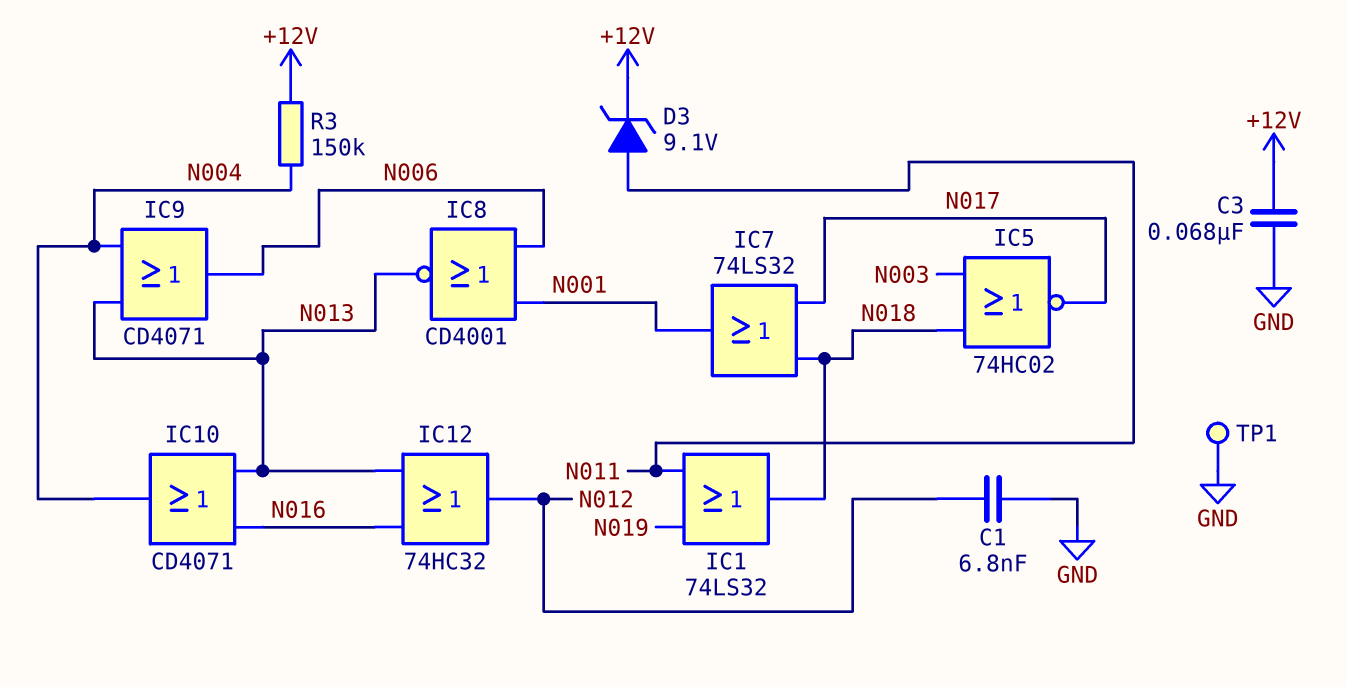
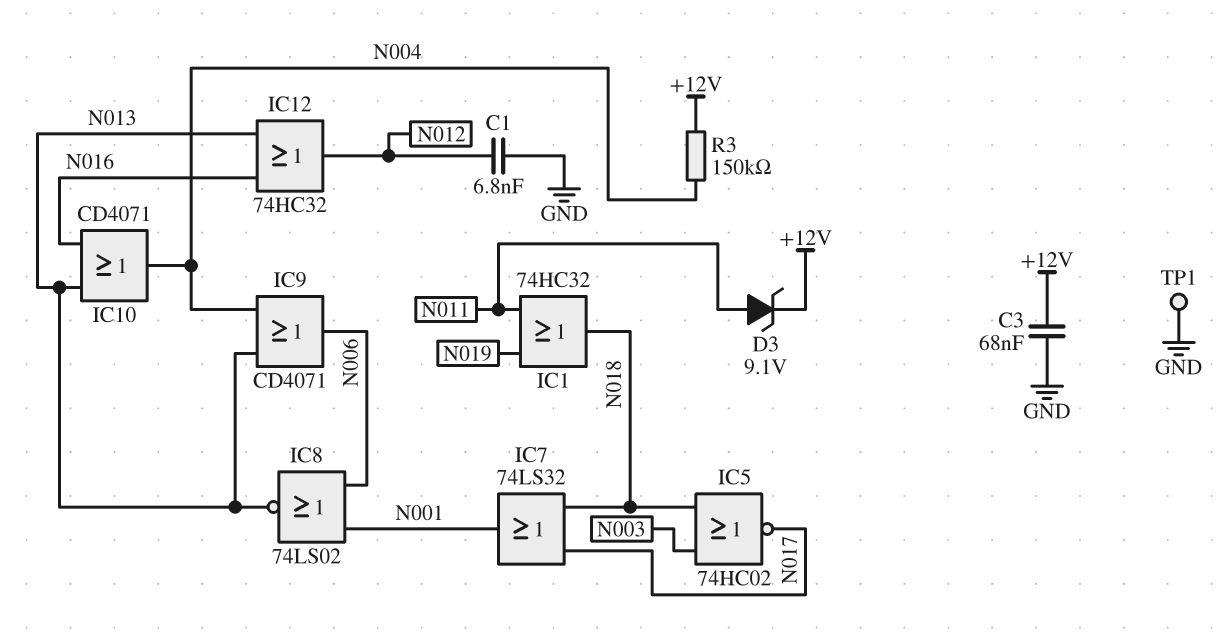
IC1: OR 74LS32 (in N011, in N019, out N018) -> OR 74HC32 (in N011, in N019, out N018)
IC8: NOR CD4001 (in N001, in N006, out N013) -> NOR 74LS02 (in N001, in N006, out N013)

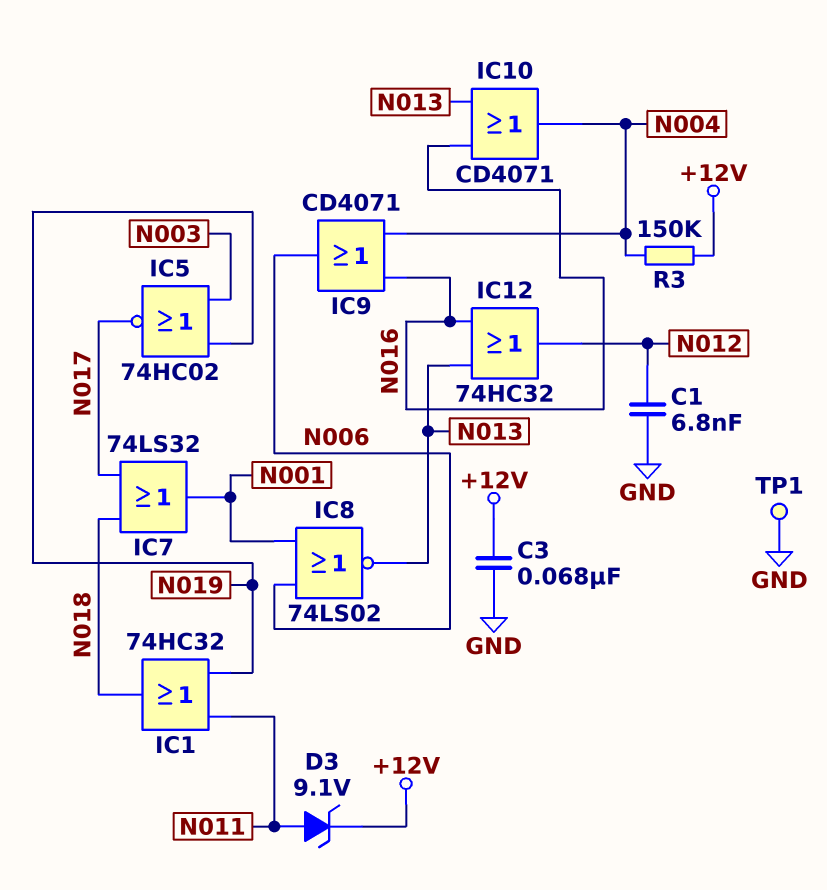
IC5: NOR 74HC02 (in N003, in N018, out N017) -> NOR 74HC02 (in N003, in N019, out N017)
IC9: OR CD4071 (in N004, in N013, out N006) -> OR CD4071 (in N004, in N016, out N006)

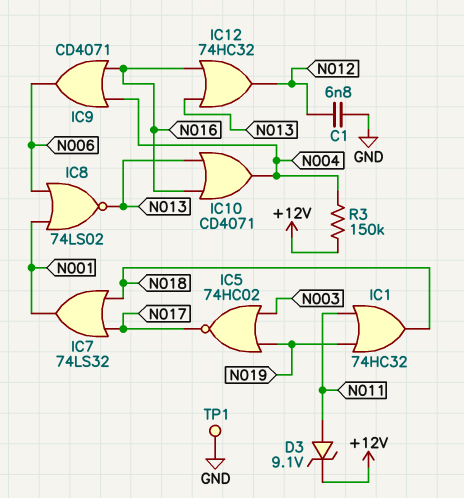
C3: 68nF (+12V, GND) -> none

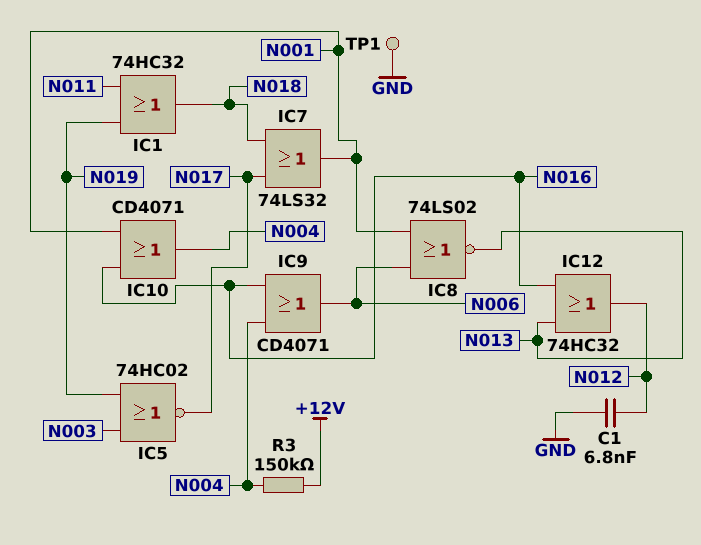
D3: zener 9.1V (A N011, K +12V) -> none
IC10: OR CD4071 (in N013, in N016, out N004) -> OR CD4071 (in N001, in N016, out N004)

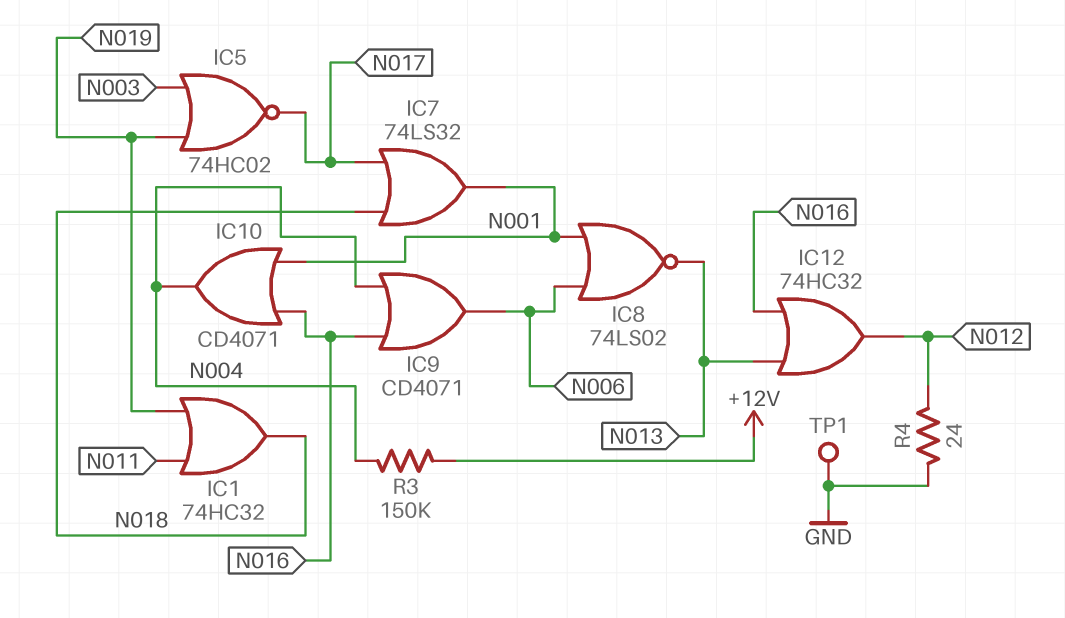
C1: 6.8nF (GND, N012) -> none
R4: none -> 24 (GND, N012)

